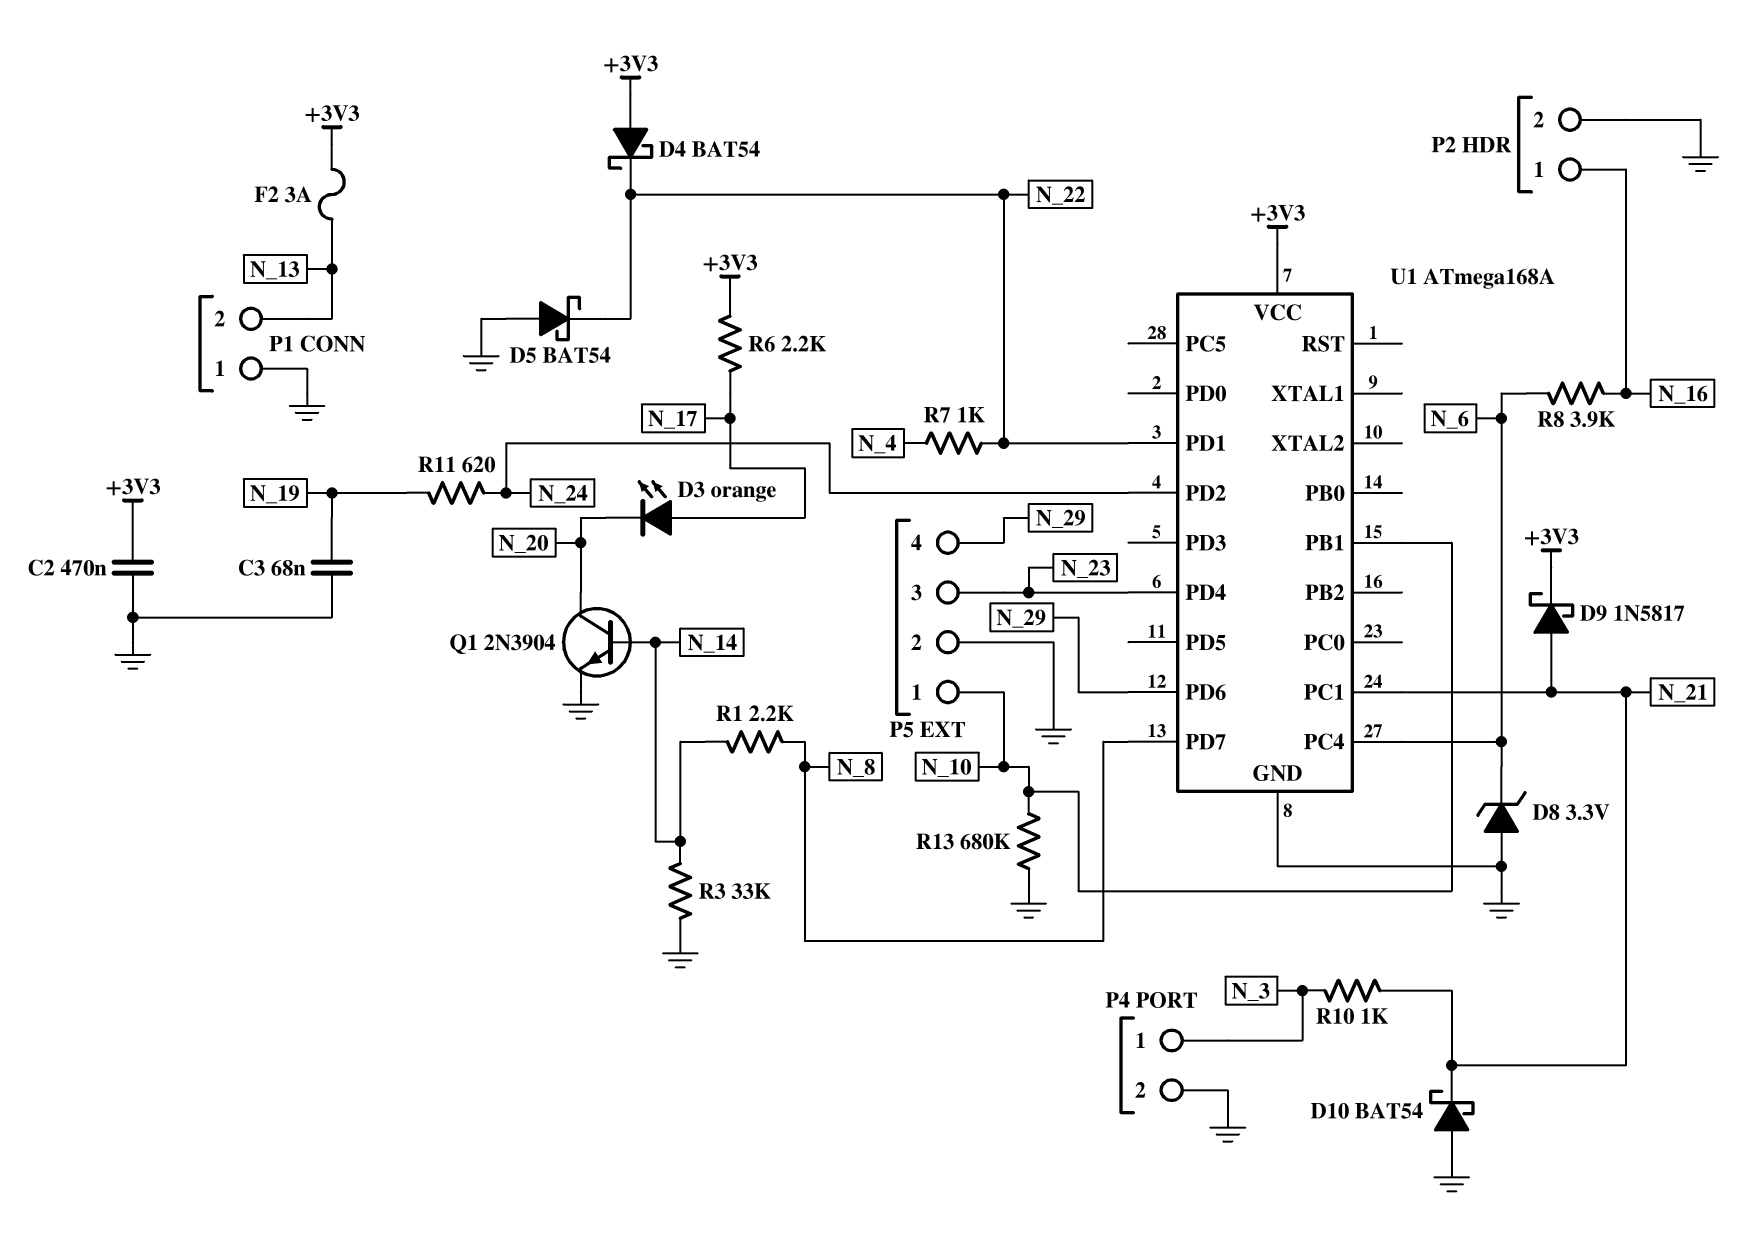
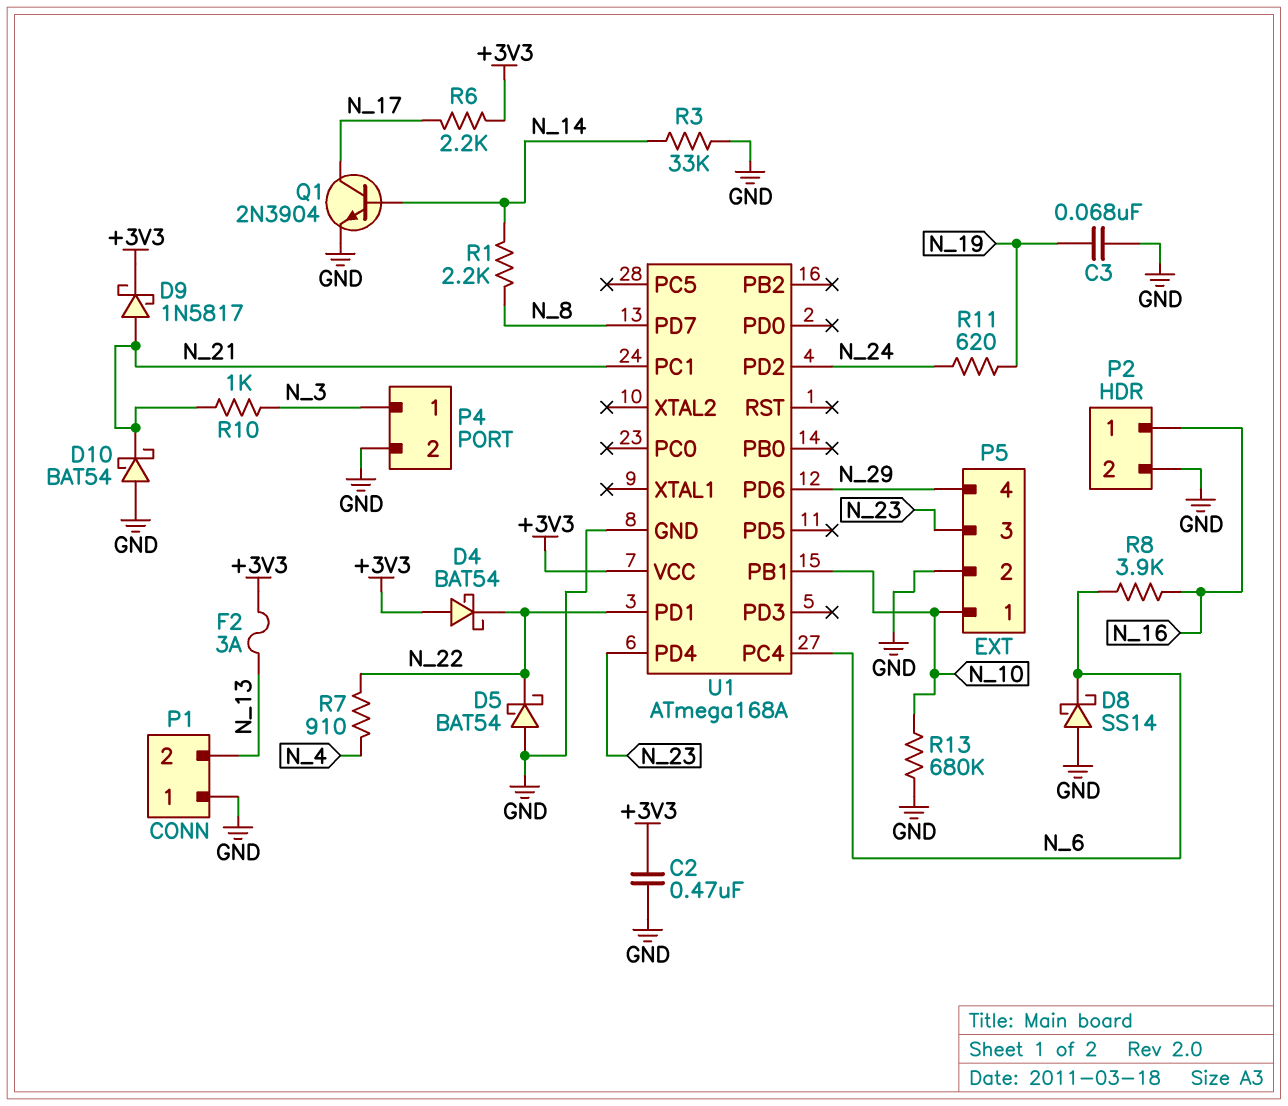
D3: LED orange (A N_17, K N_20) -> none
D8: zener 3.3V (A GND, K N_6) -> schottky SS14 (A GND, K N_6)
Q1: NPN 2N3904 (B N_14, C N_20, E GND) -> NPN 2N3904 (B N_14, C N_17, E GND)
R7: 1k (N_4, N_22) -> 910 (N_4, N_22)

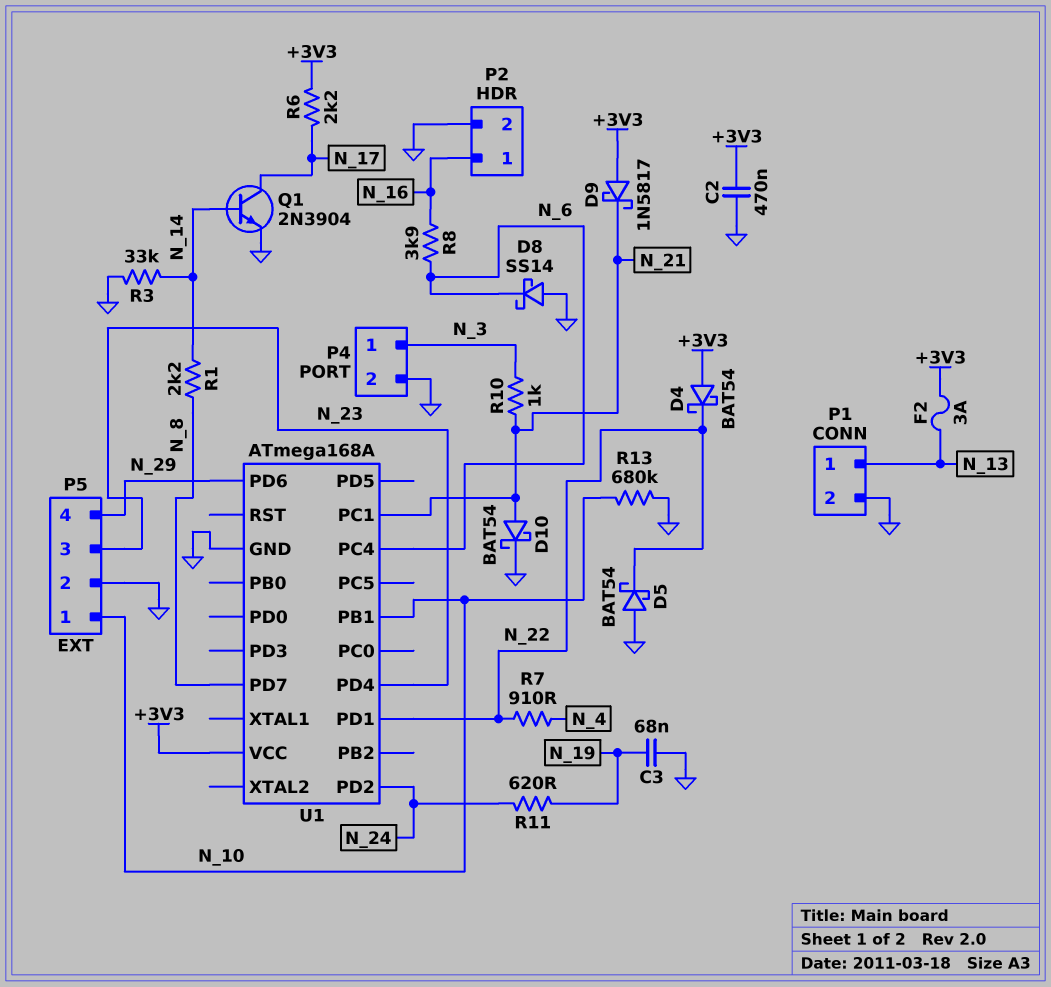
D9: schottky 1N5817 (A N_21, K +3V3) -> schottky 1N5817 (A +3V3, K N_21)
D10: schottky BAT54 (A GND, K N_21) -> schottky BAT54 (A N_21, K GND)
P1 pin 1: GND -> N_13
P1 pin 2: N_13 -> GND

